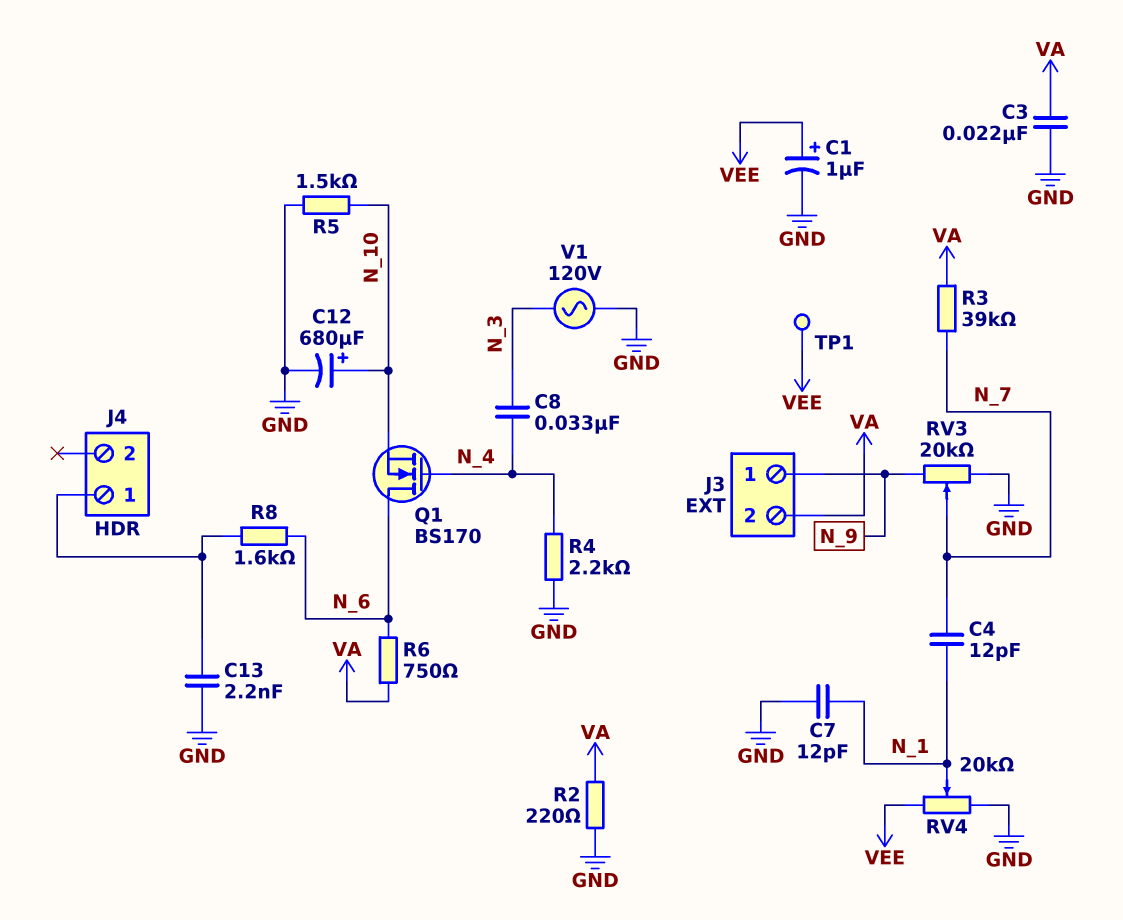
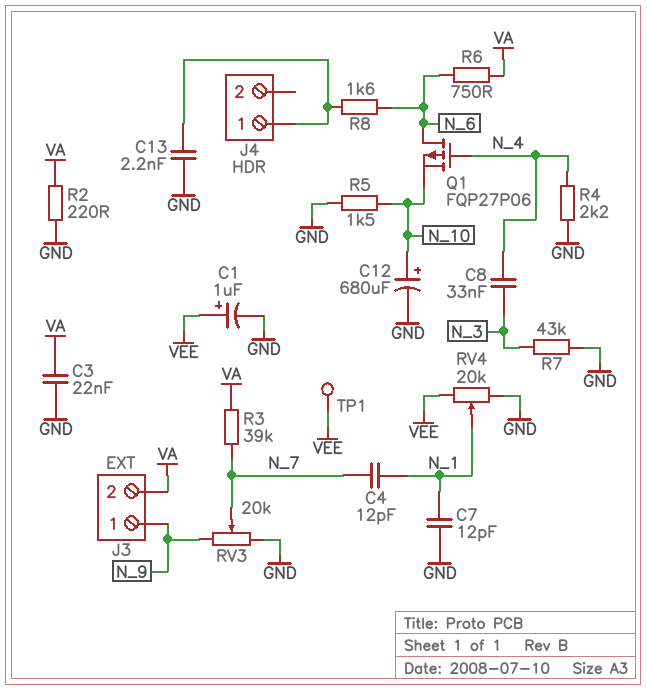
Q1: NMOS BS170 (G N_4, D N_6, S N_10) -> PMOS FQP27P06 (G N_4, D N_6, S N_10)
R7: none -> 43k (GND, N_3)
V1: AC 120V (GND, N_3) -> none

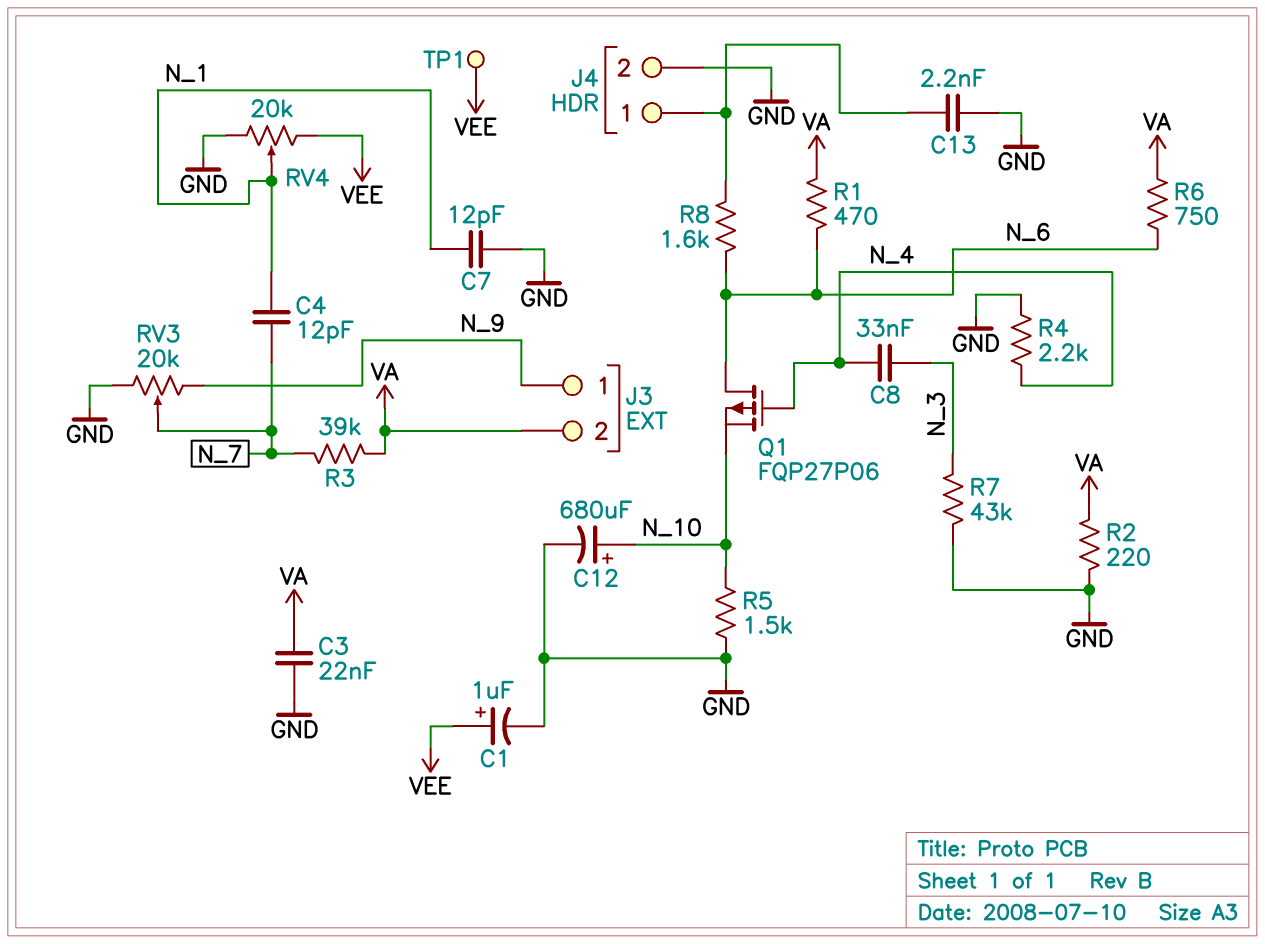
J4 pin 2: none -> GND
R1: none -> 470 (N_6, VA)

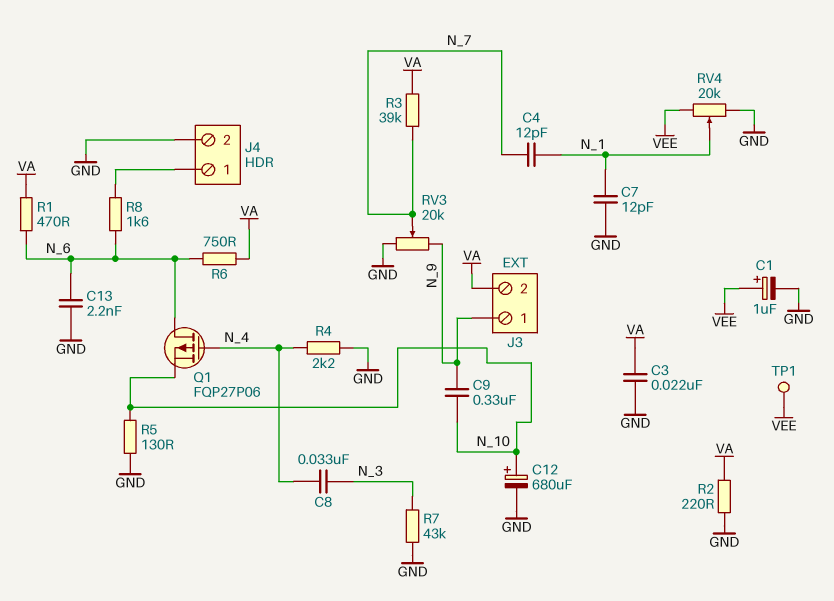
C9: none -> 330nF (N_9, N_10)
C13: 2.2nF (GND, J4/1) -> 2.2nF (GND, N_6)
R5: 1.5k (GND, N_10) -> 130 (GND, N_10)

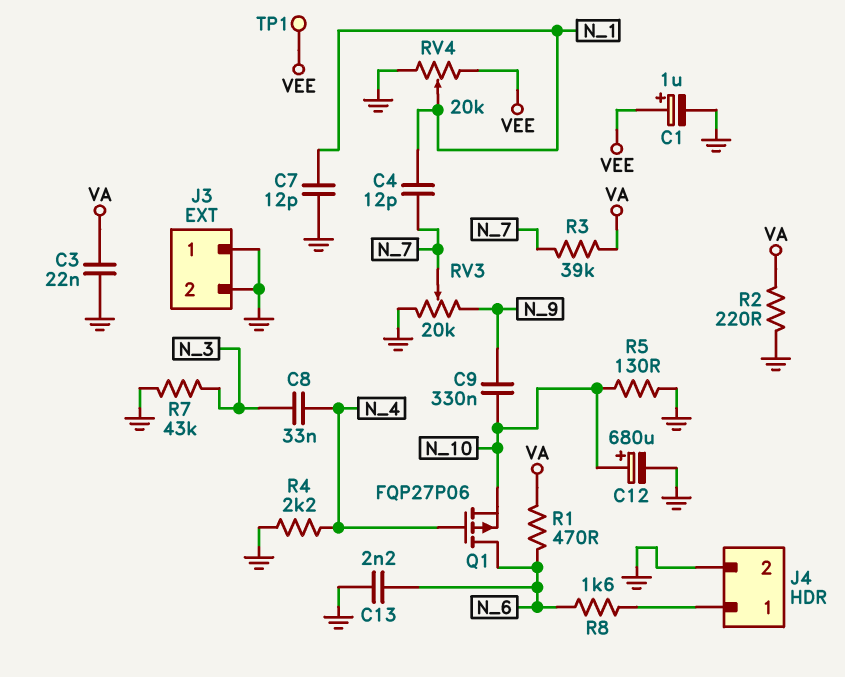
J3 pin 1: N_9 -> GND
J3 pin 2: VA -> GND
R6: 750 (N_6, VA) -> none

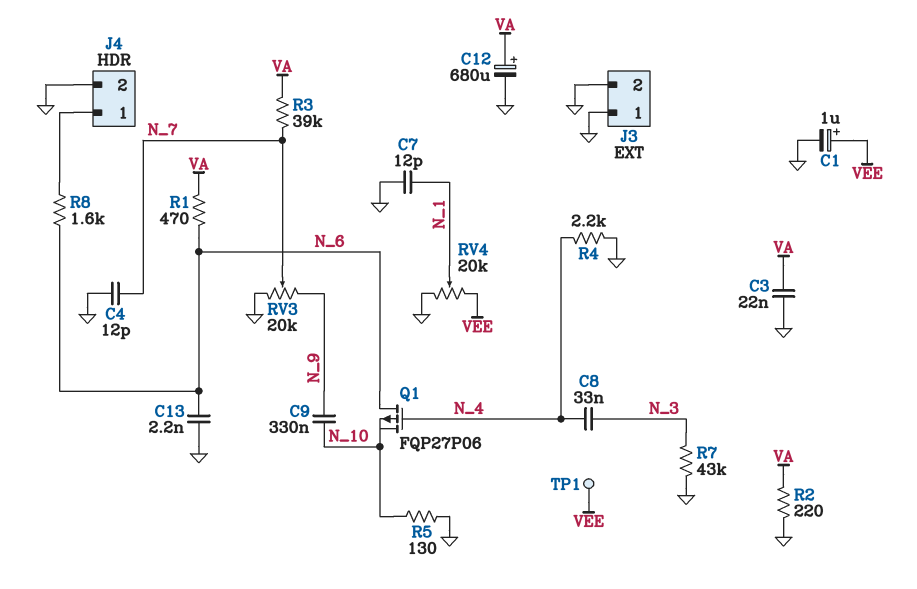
C4: 12pF (N_1, N_7) -> 12pF (GND, N_7)
C12: 680uF (plus N_10, minus GND) -> 680uF (plus VA, minus GND)

